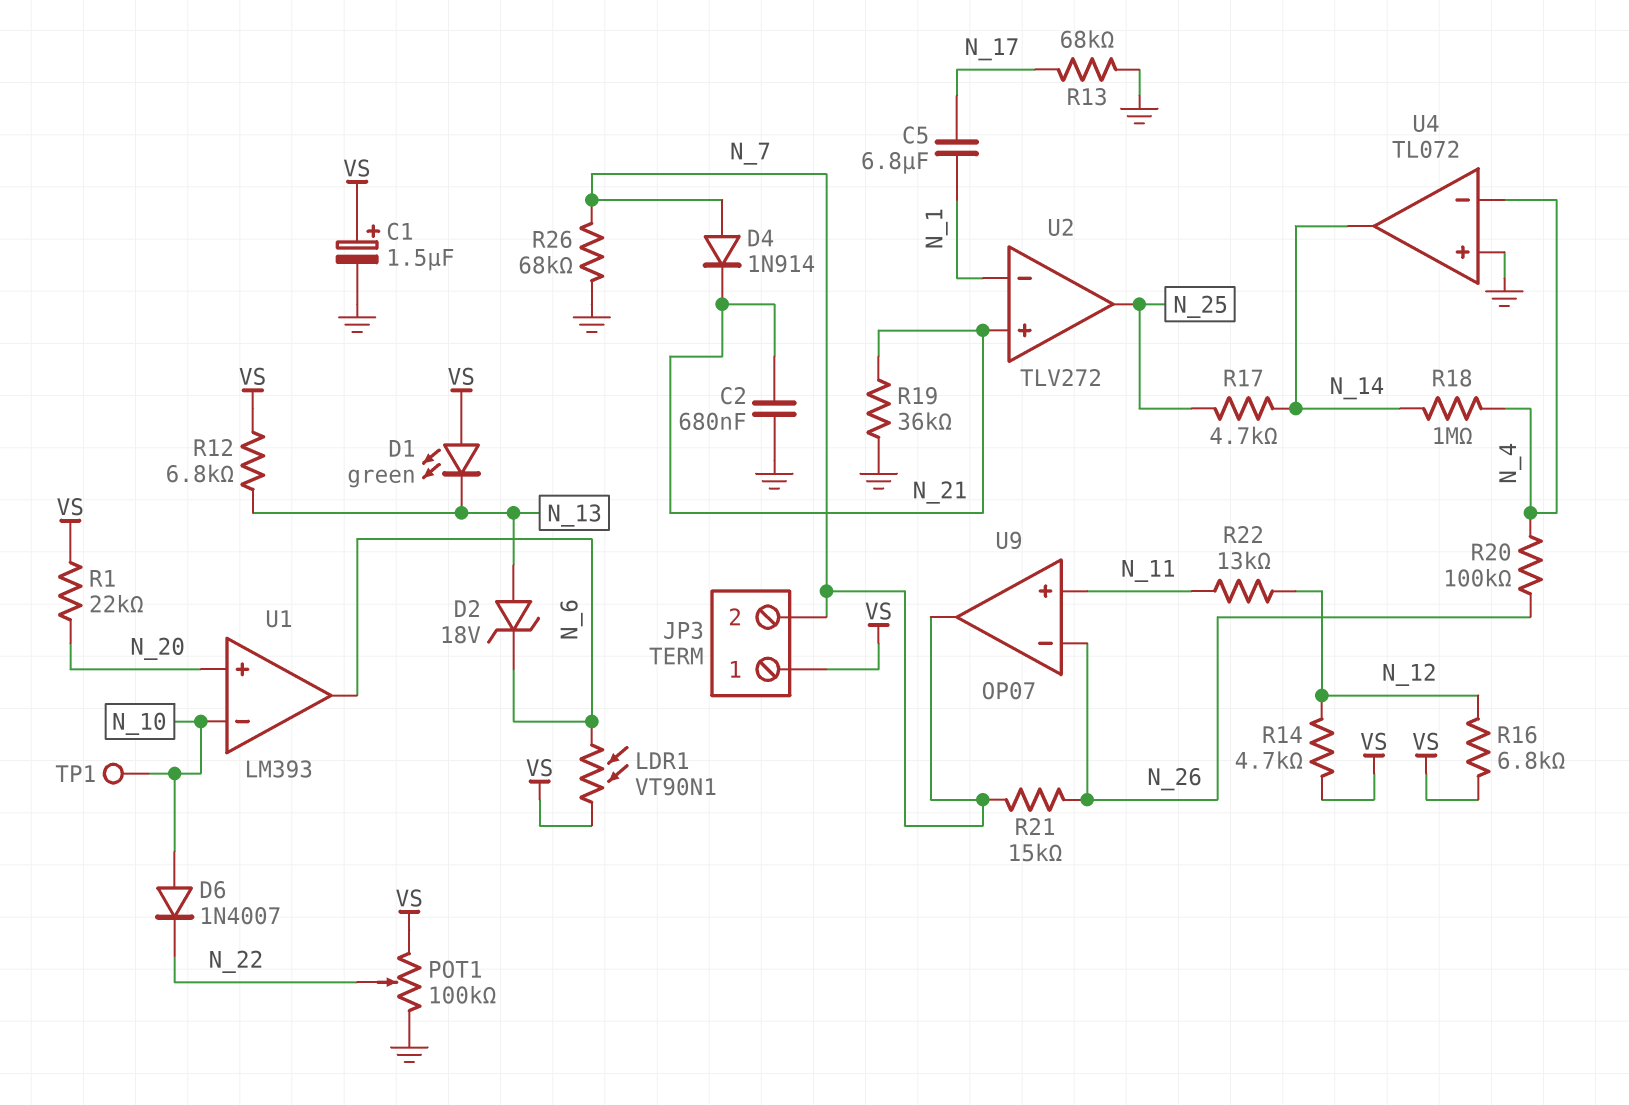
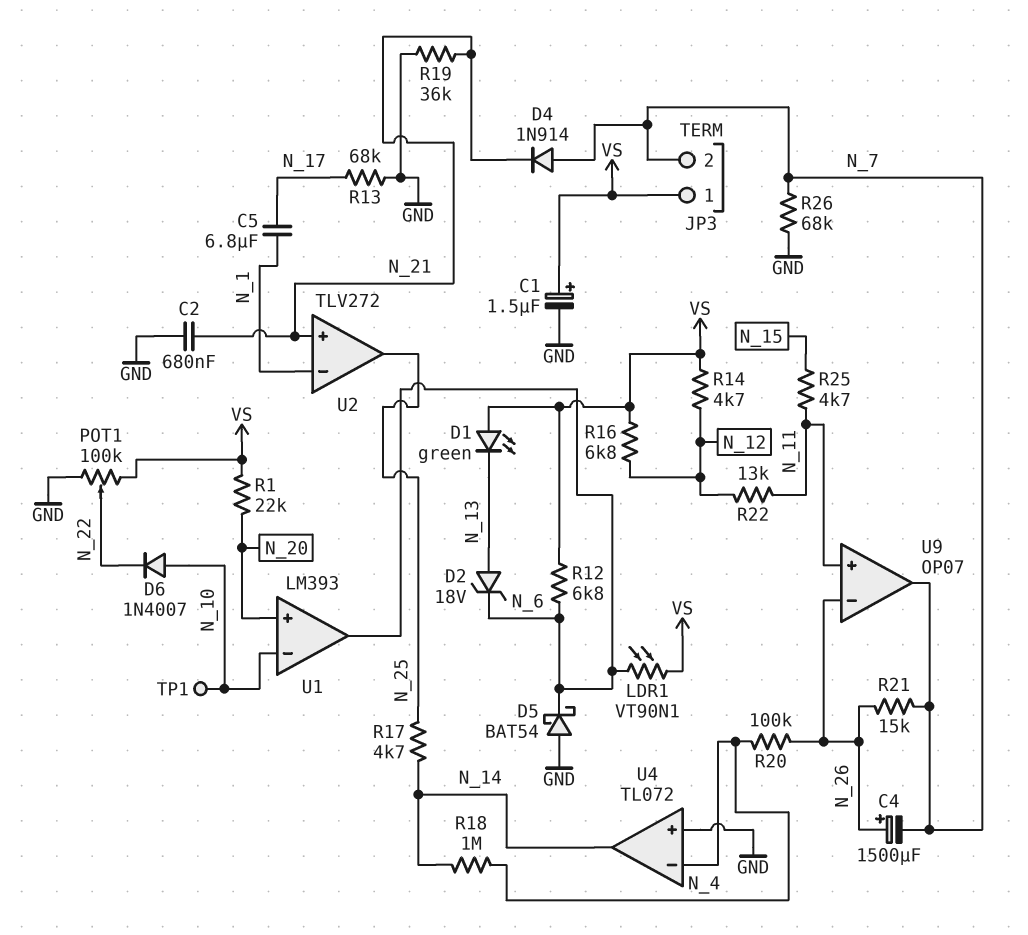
C4: none -> 1500uF (plus N_26, minus N_7)
D5: none -> schottky BAT54 (A GND, K N_6)
R12: 6.8k (N_13, VS) -> 6.8k (N_6, VS)
R25: none -> 4.7k (N_11, N_15)

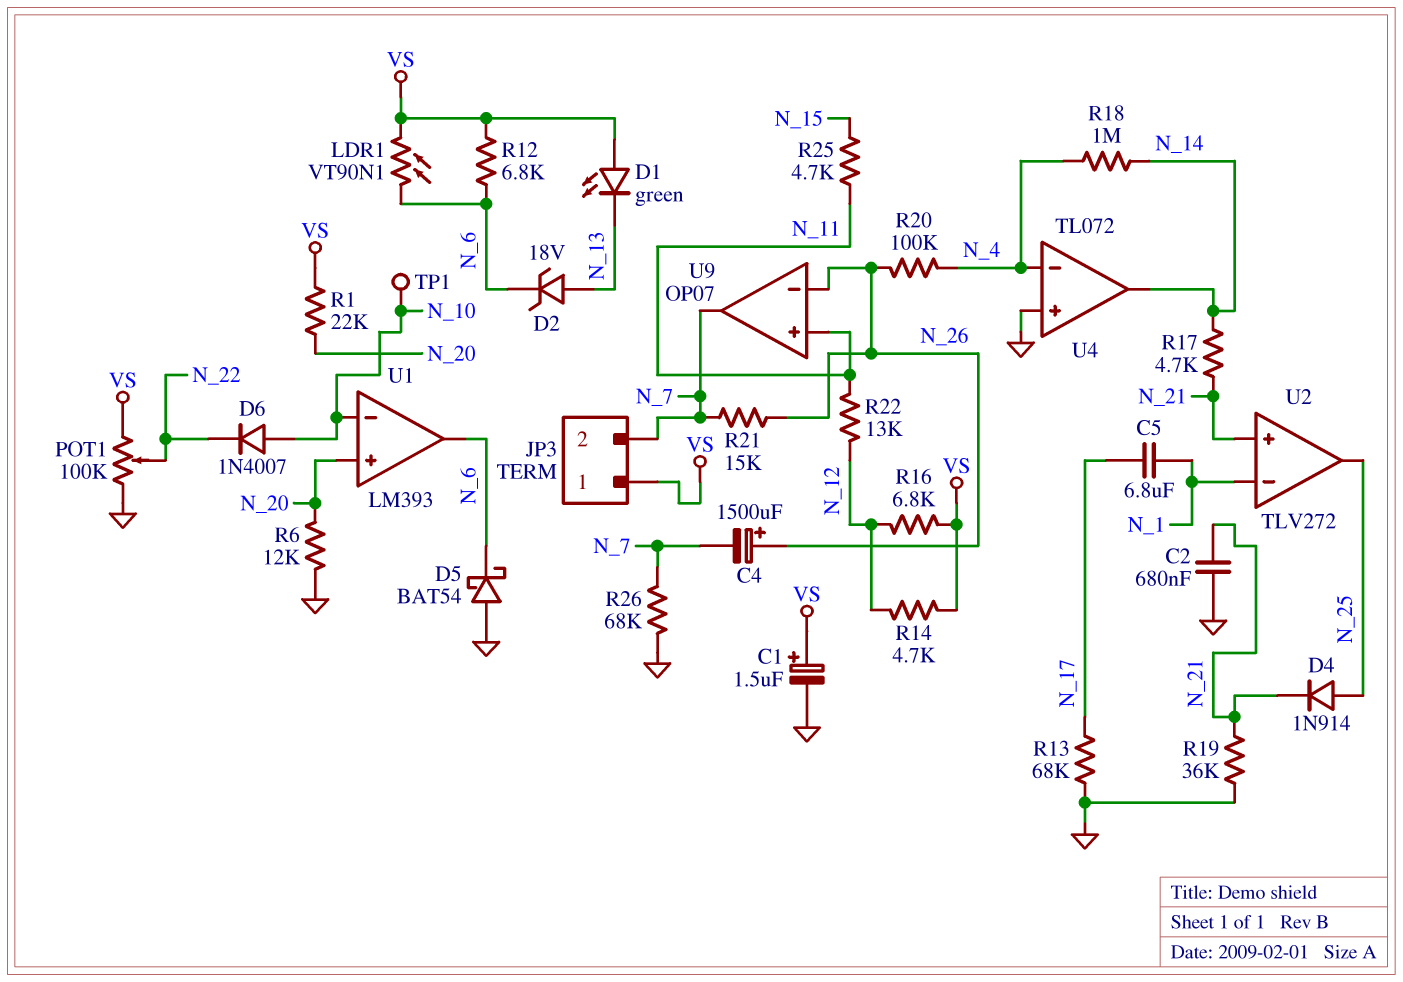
D4: diode 1N914 (A N_7, K N_21) -> diode 1N914 (A N_25, K N_21)
R6: none -> 12k (GND, N_20)
R17: 4.7k (N_14, N_25) -> 4.7k (N_14, N_21)

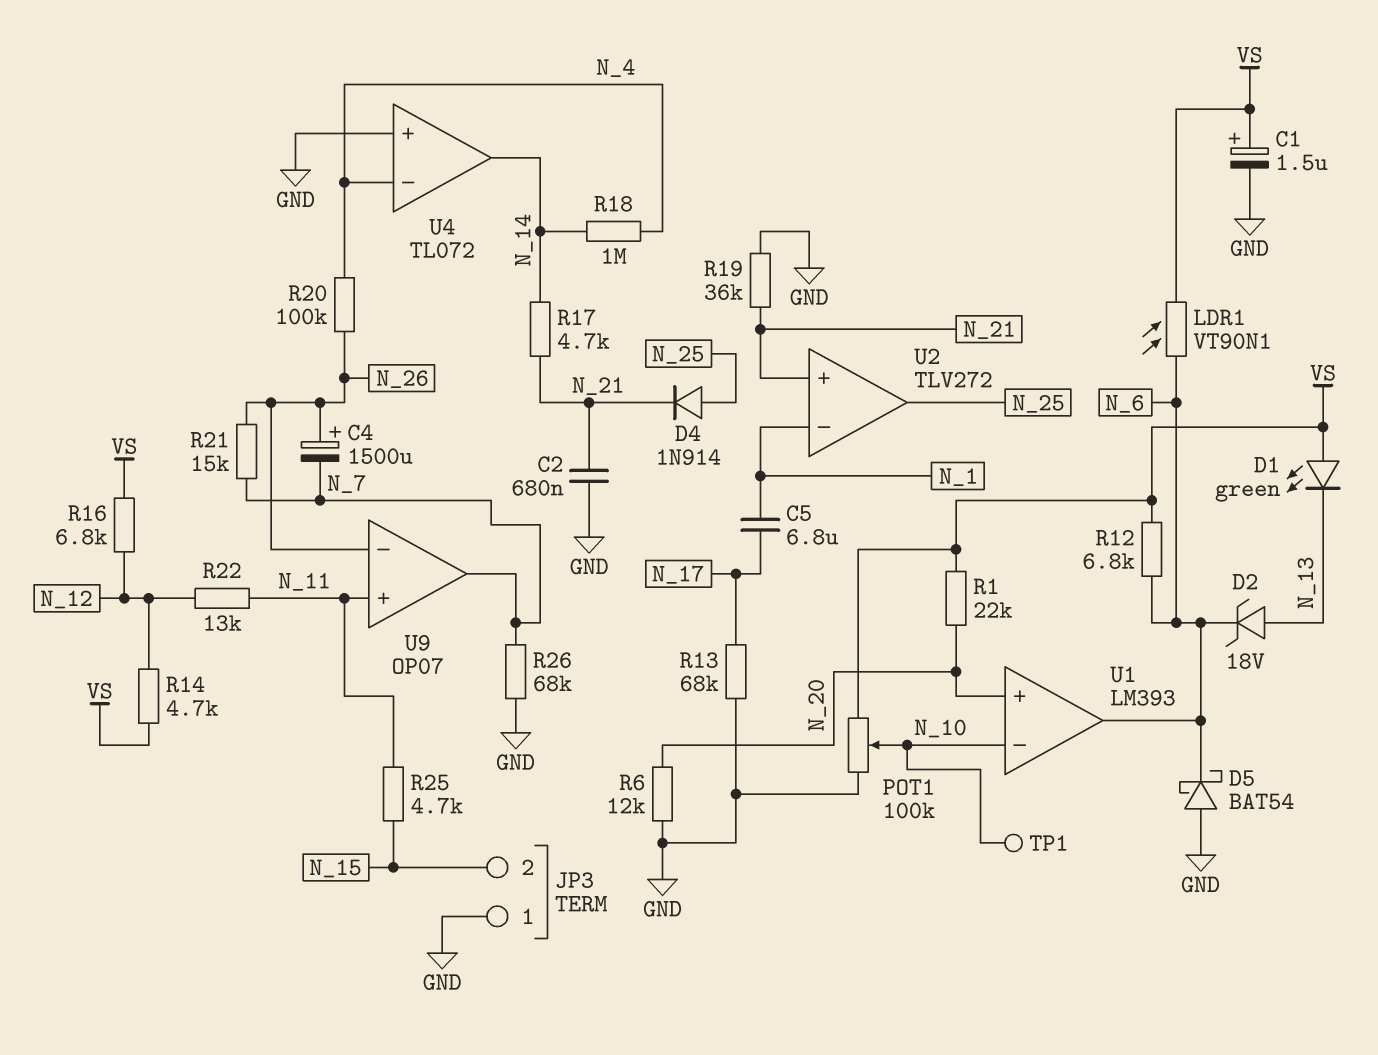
D6: diode 1N4007 (A N_10, K N_22) -> none
JP3 pin 1: VS -> GND
JP3 pin 2: N_7 -> N_15
POT1: 100k (GND, VS, wiper N_22) -> 100k (GND, VS, wiper N_10)

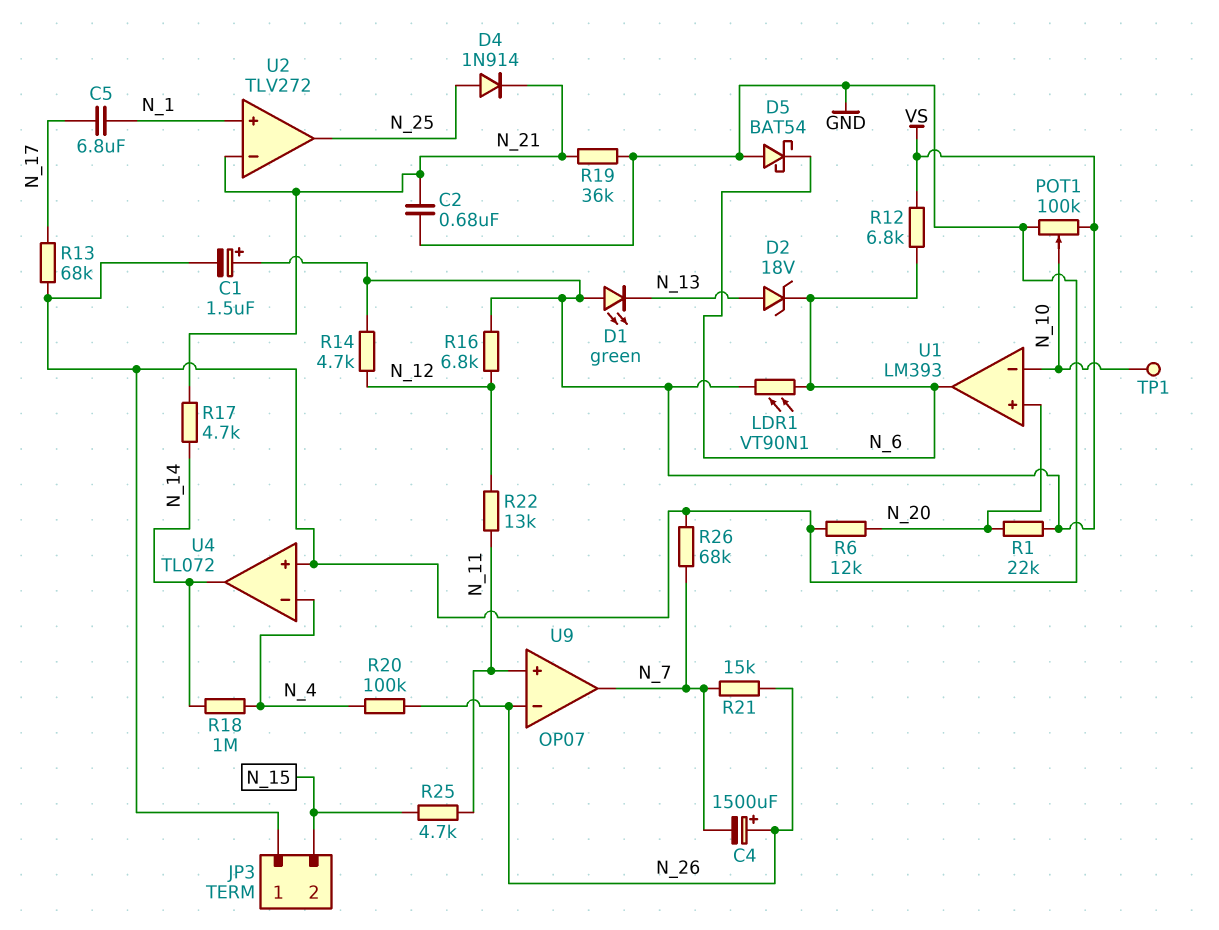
U2 pin in+: N_21 -> N_1
U2 pin in-: N_1 -> N_21

